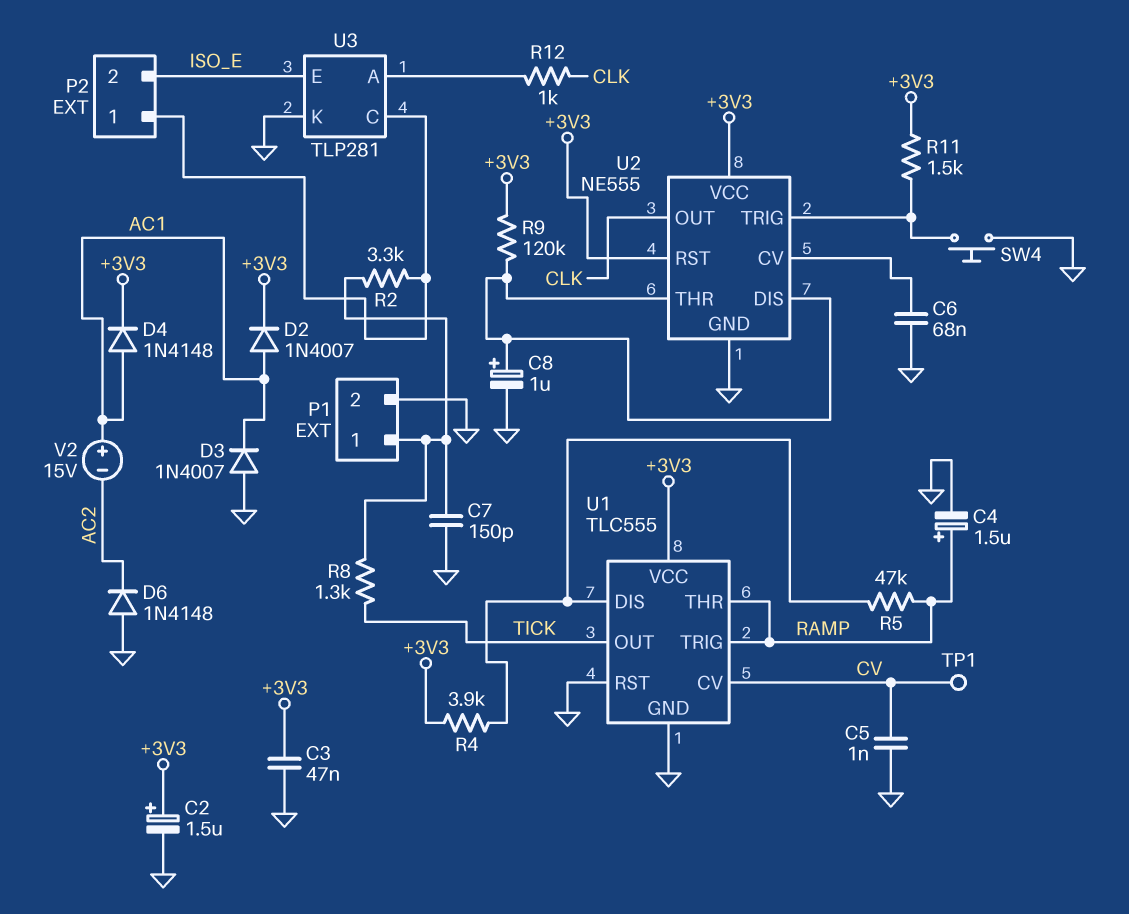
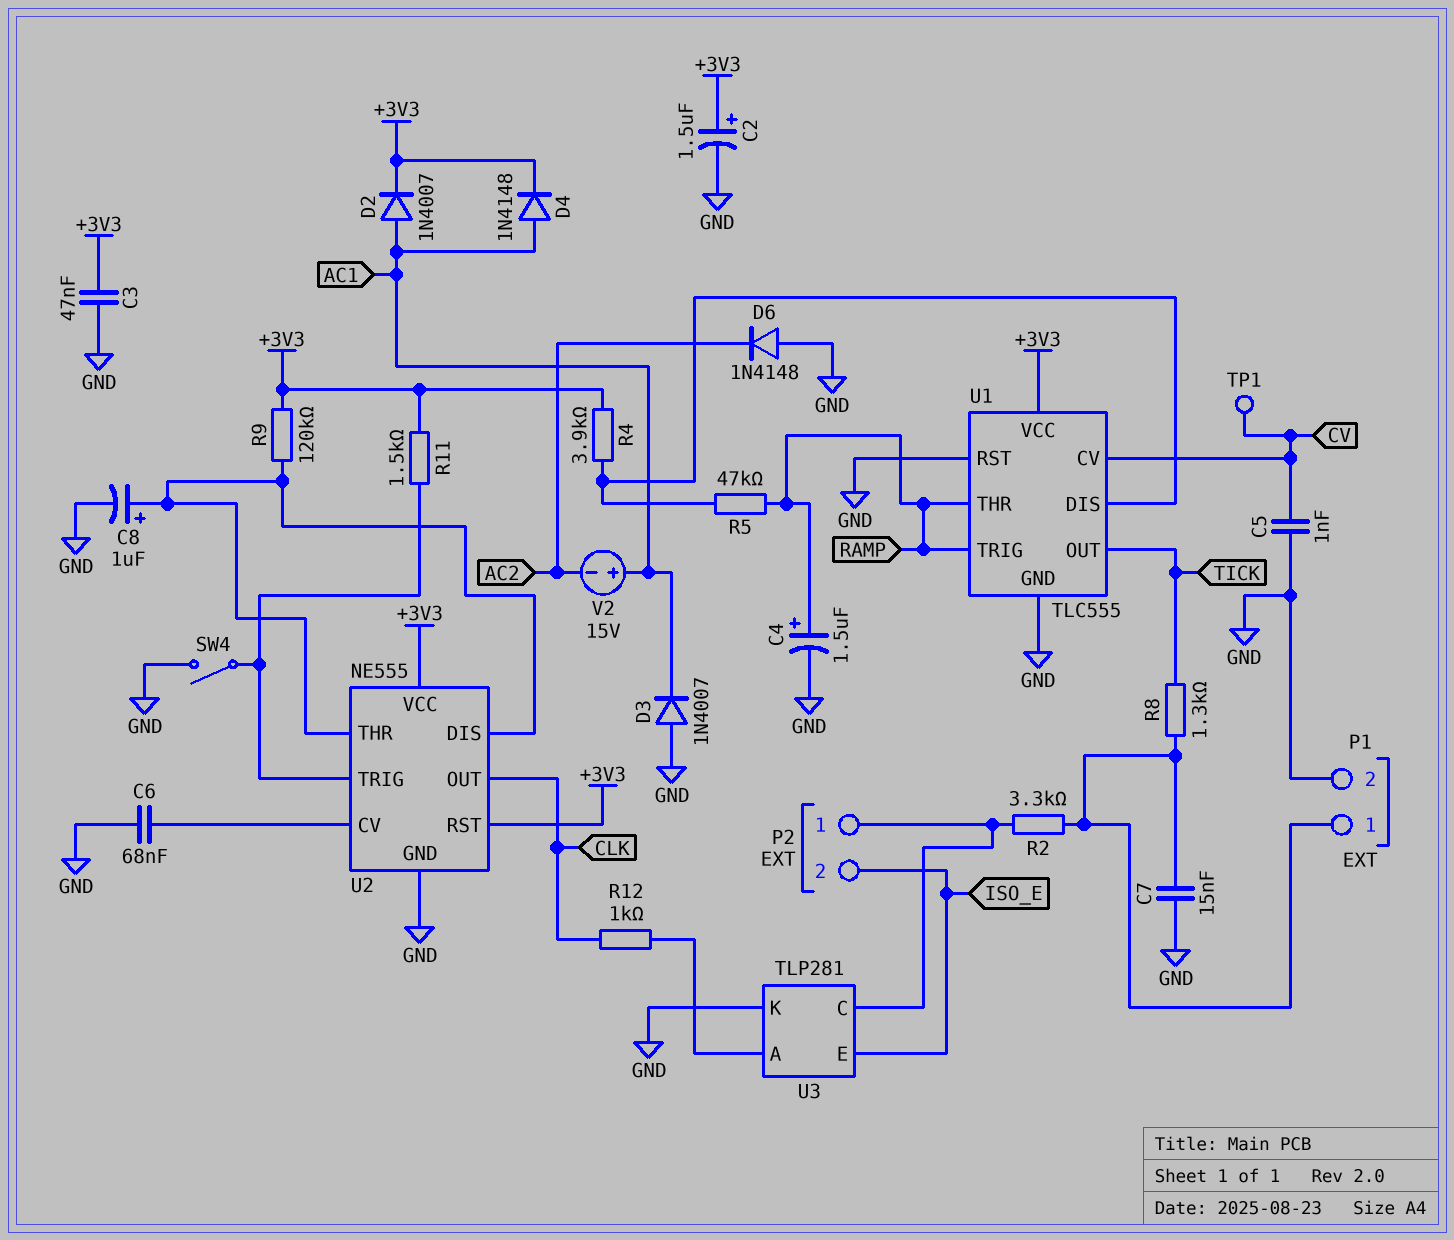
C7: 150pF (GND, P1/1) -> 15nF (GND, P1/1)
SW4: button (GND, U2/TRIG) -> switch (GND, U2/TRIG)

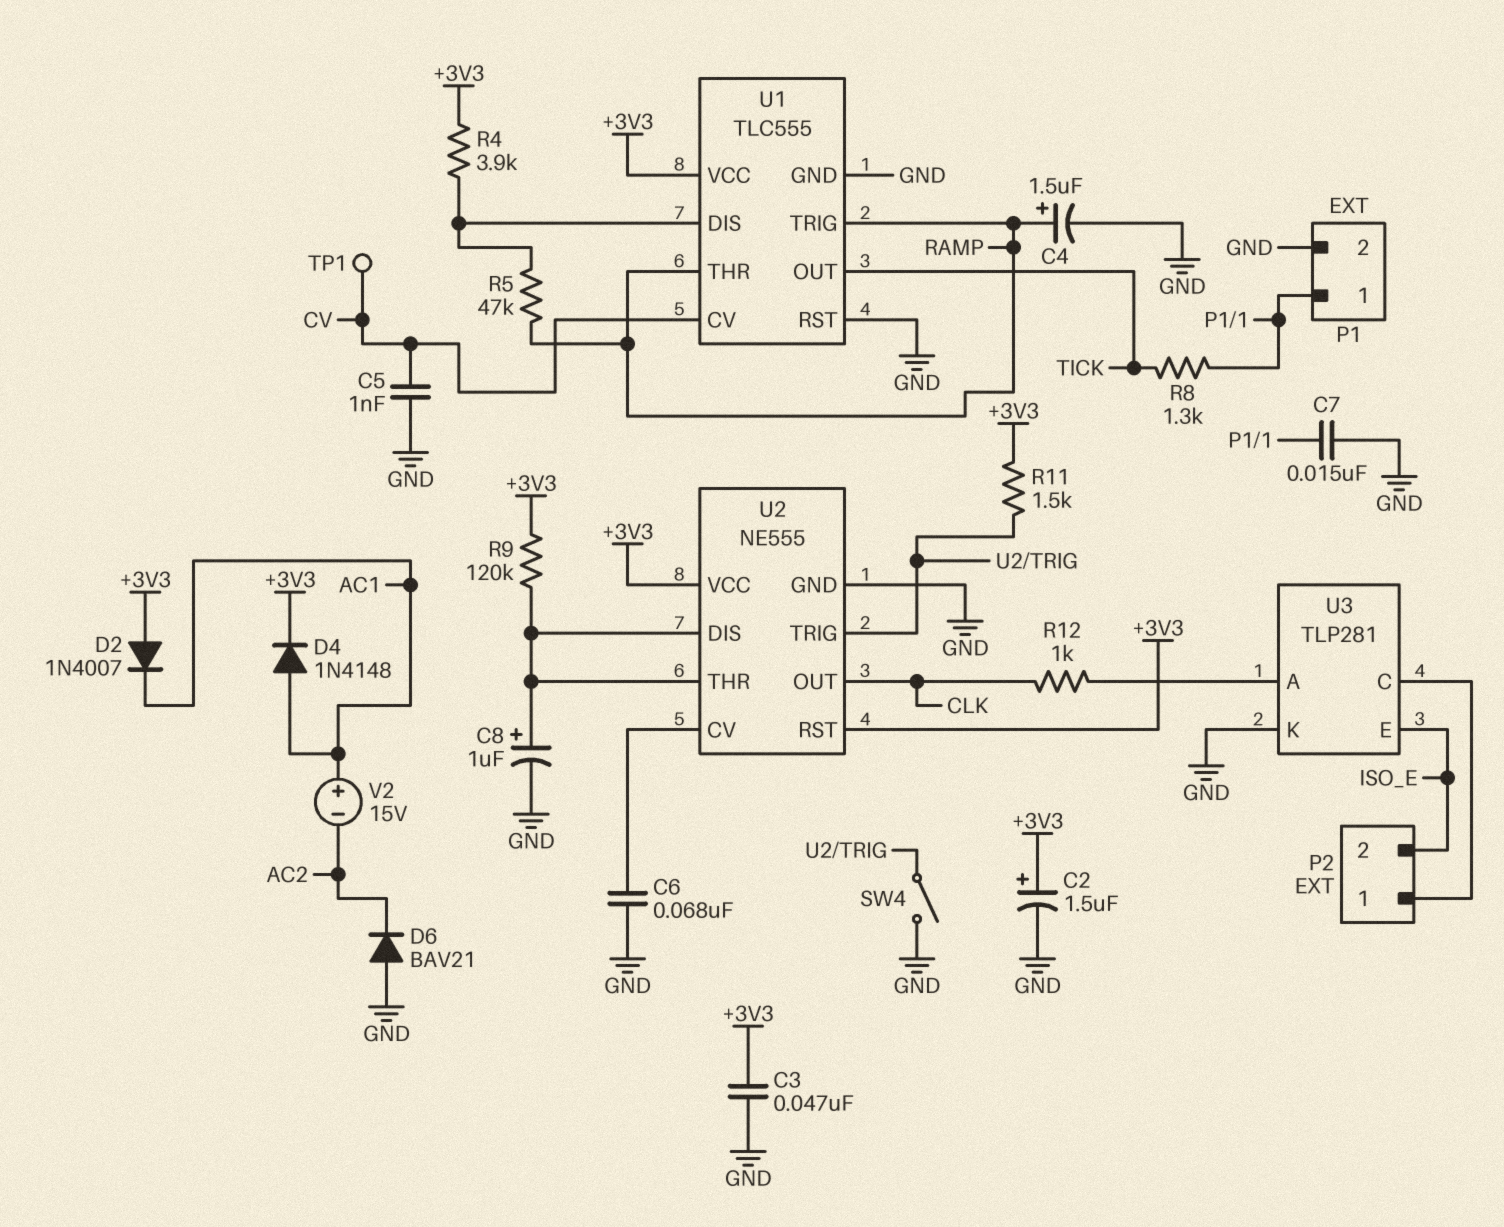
D2: diode 1N4007 (A AC1, K +3V3) -> diode 1N4007 (A +3V3, K AC1)
D3: diode 1N4007 (A GND, K AC1) -> none
D6: diode 1N4148 (A GND, K AC2) -> diode BAV21 (A GND, K AC2)
R2: 3.3k (P1/1, P2/1) -> none

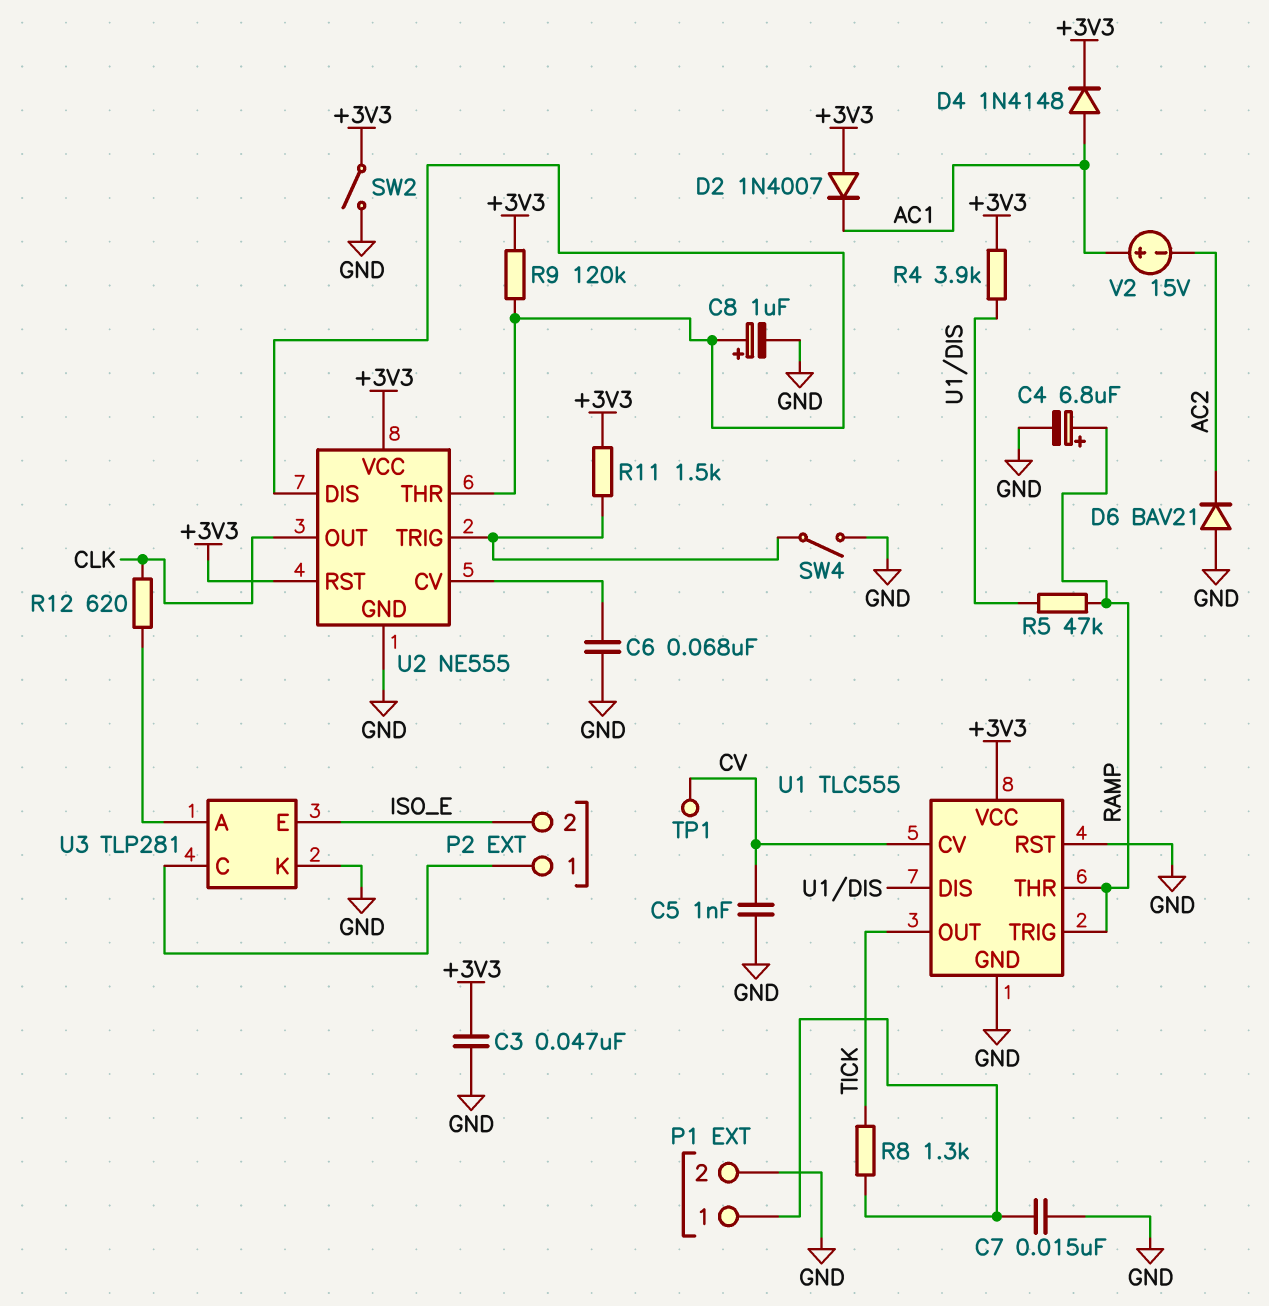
C2: 1.5uF (plus +3V3, minus GND) -> none
C4: 1.5uF (plus RAMP, minus GND) -> 6.8uF (plus RAMP, minus GND)
R12: 1k (CLK, U3/A) -> 620 (CLK, U3/A)
SW2: none -> switch (+3V3, GND)

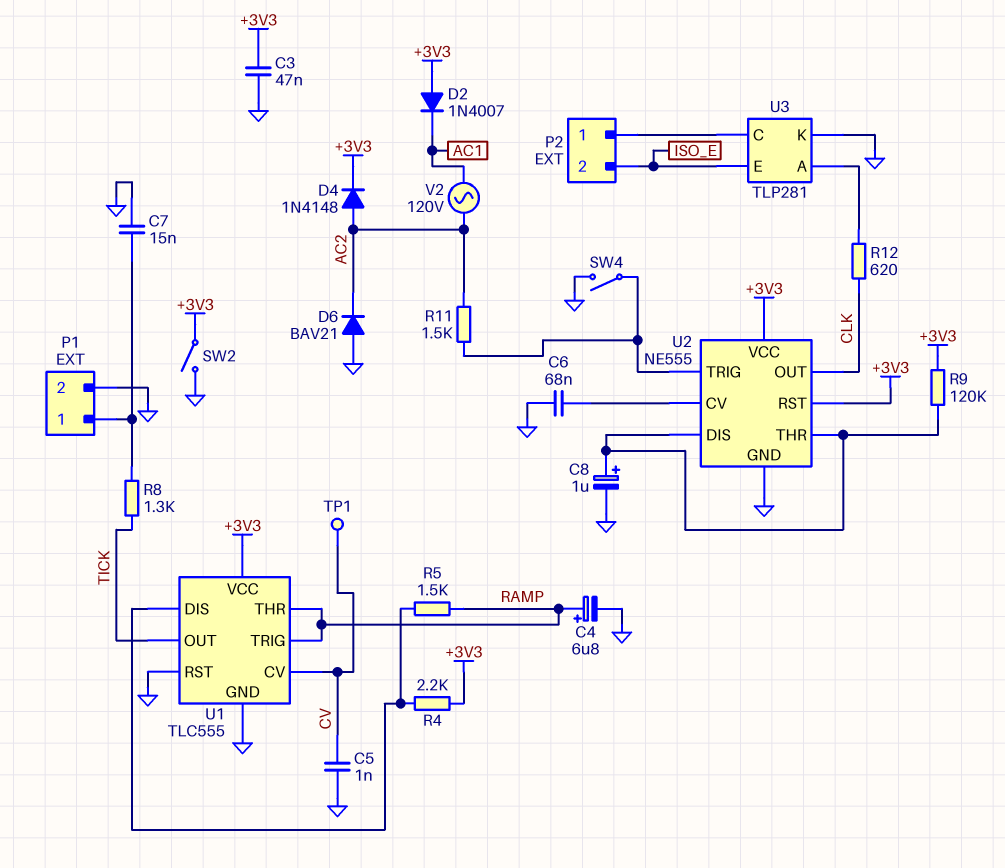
D4: diode 1N4148 (A AC1, K +3V3) -> diode 1N4148 (A AC2, K +3V3)
R4: 3.9k (+3V3, U1/DIS) -> 2.2k (+3V3, U1/DIS)
R5: 47k (RAMP, U1/DIS) -> 1.5k (RAMP, U1/DIS)
R11: 1.5k (+3V3, U2/TRIG) -> 1.5k (AC2, U2/TRIG)
V2: 15V (plus AC1, minus AC2) -> AC 120V (AC1, AC2)

